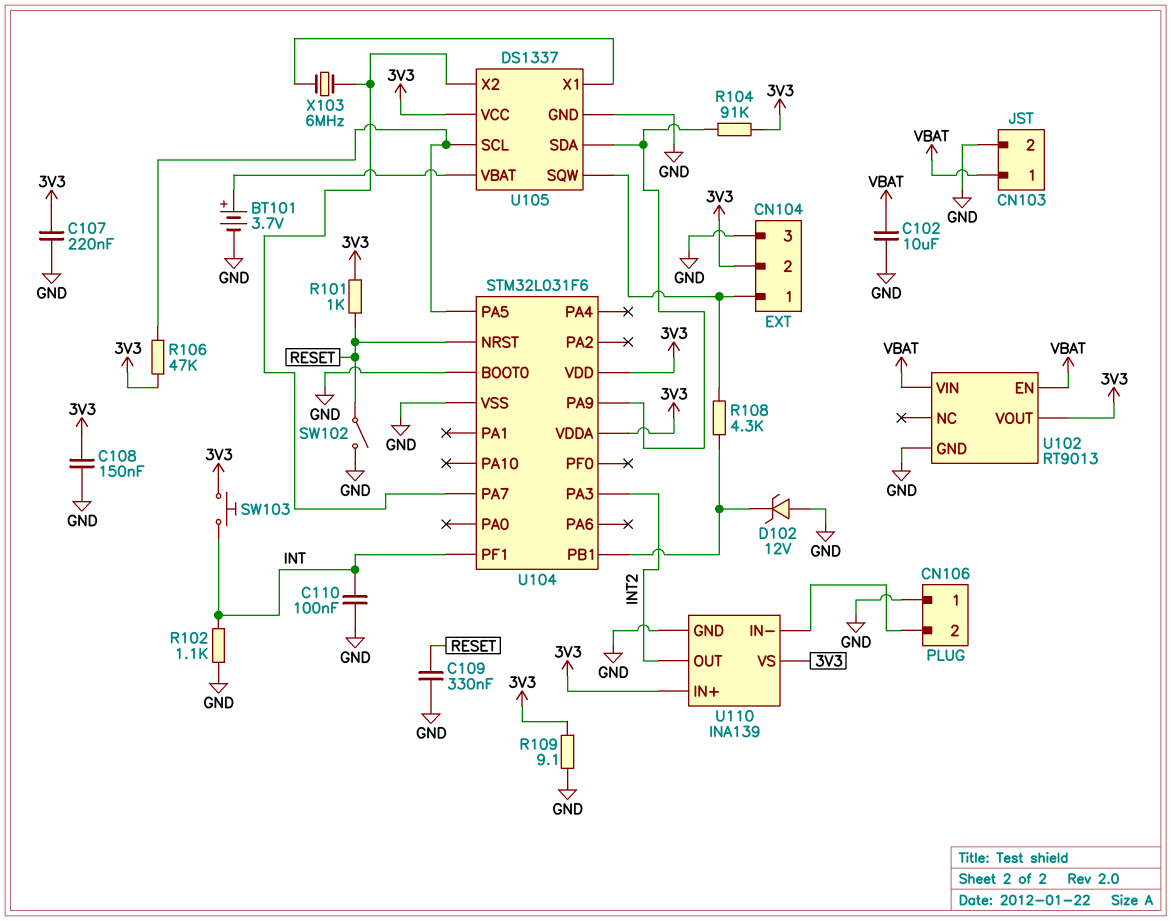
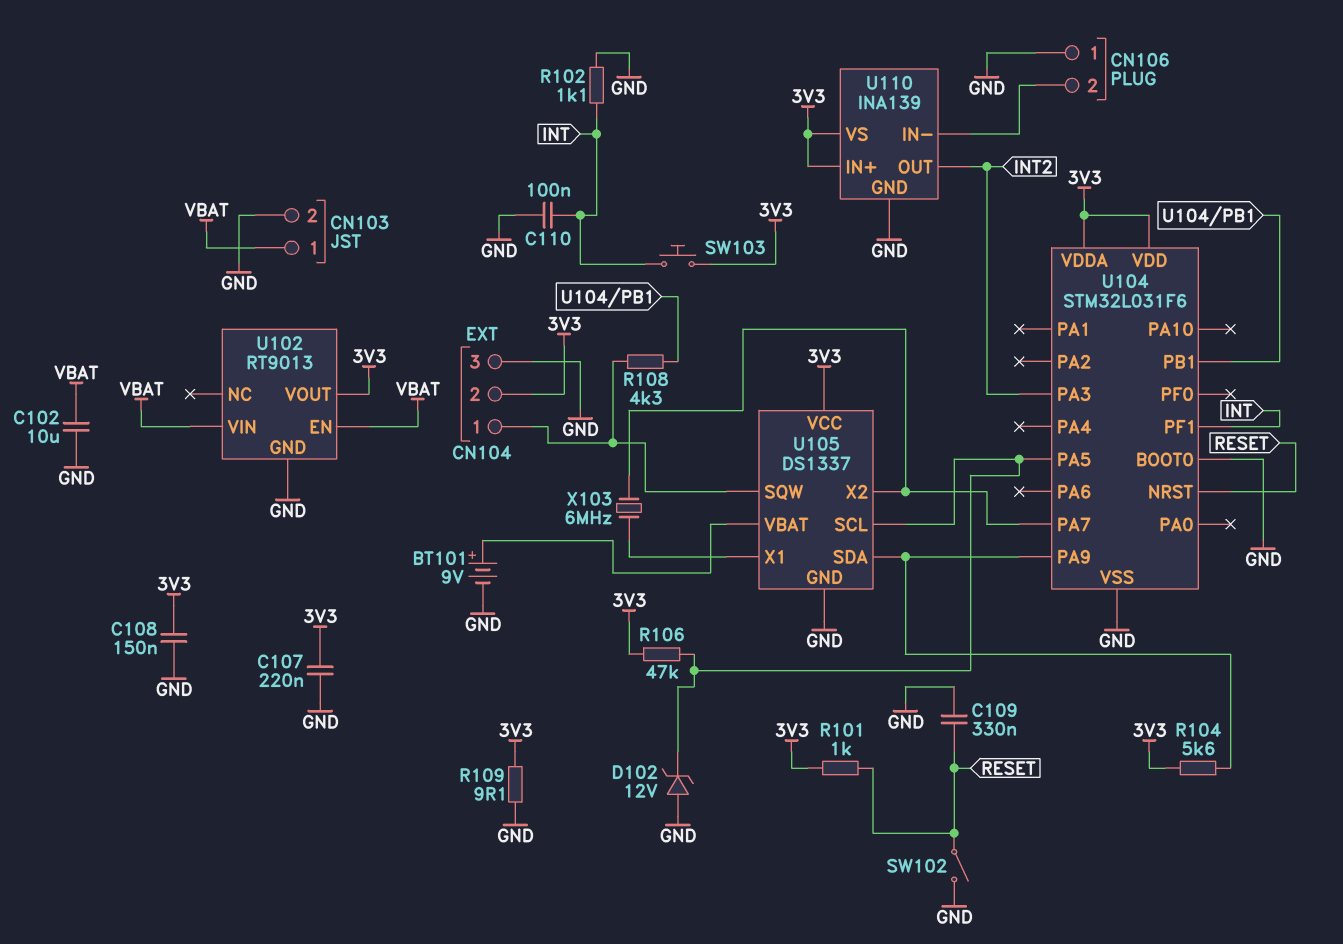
BT101: 3.7V (plus U105/VBAT, minus GND) -> 9V (plus U105/VBAT, minus GND)
D102: zener 12V (A GND, K U104/PB1) -> zener 12V (A GND, K U104/PA5)
R104: 91k (3V3, U104/PA9) -> 5.6k (3V3, U104/PA9)

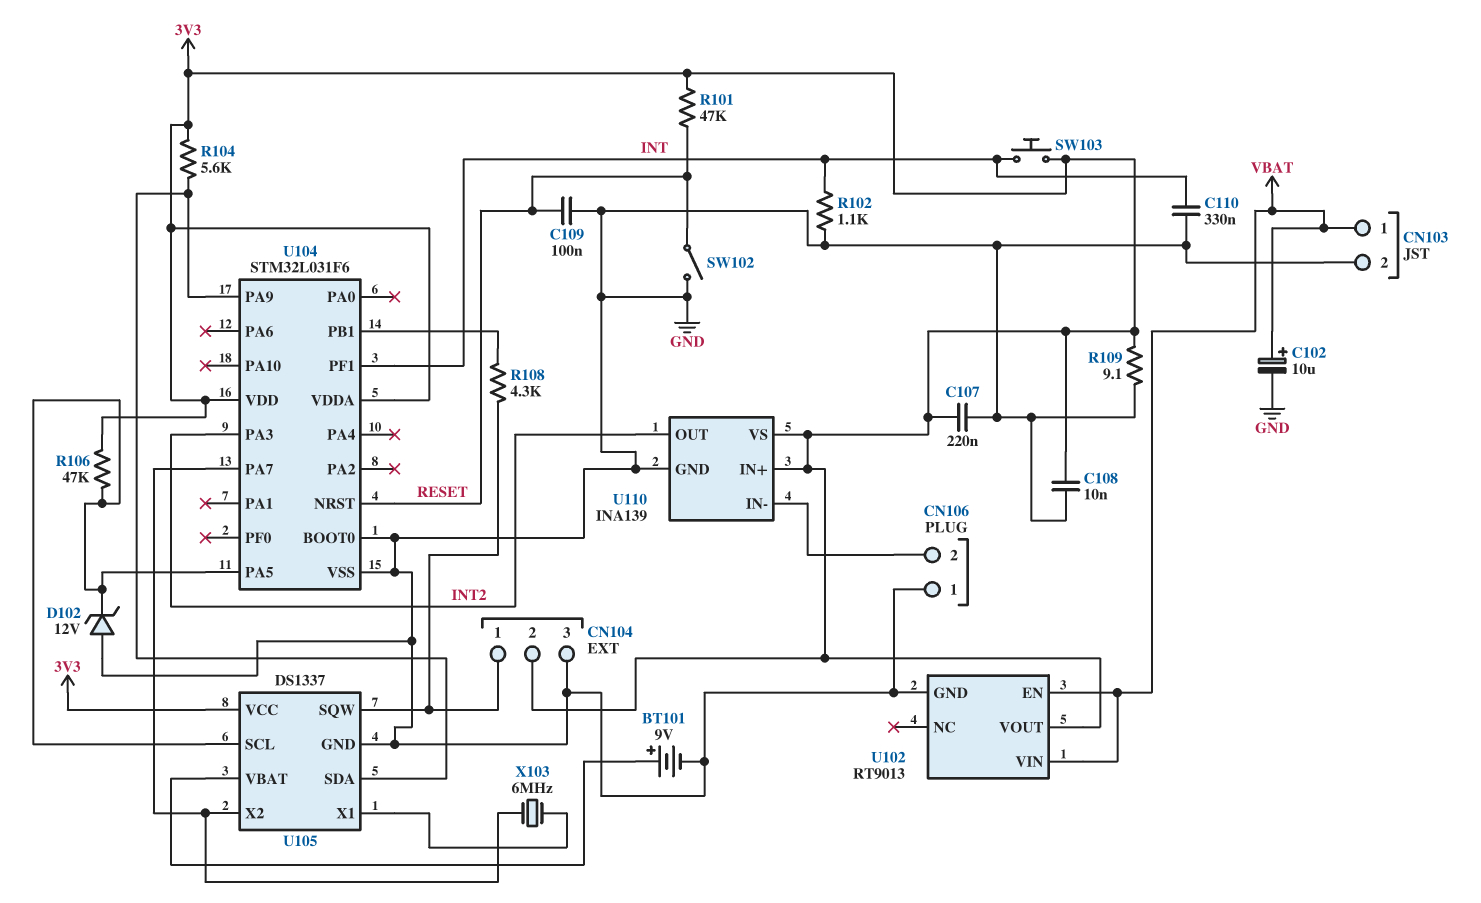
C102: 10uF (GND, VBAT) -> 10uF (plus VBAT, minus GND)
C108: 150nF (3V3, GND) -> 10nF (3V3, GND)
C109: 330nF (GND, RESET) -> 100nF (GND, RESET)
C110: 100nF (GND, INT) -> 330nF (GND, INT)
R101: 1k (3V3, RESET) -> 47k (3V3, RESET)

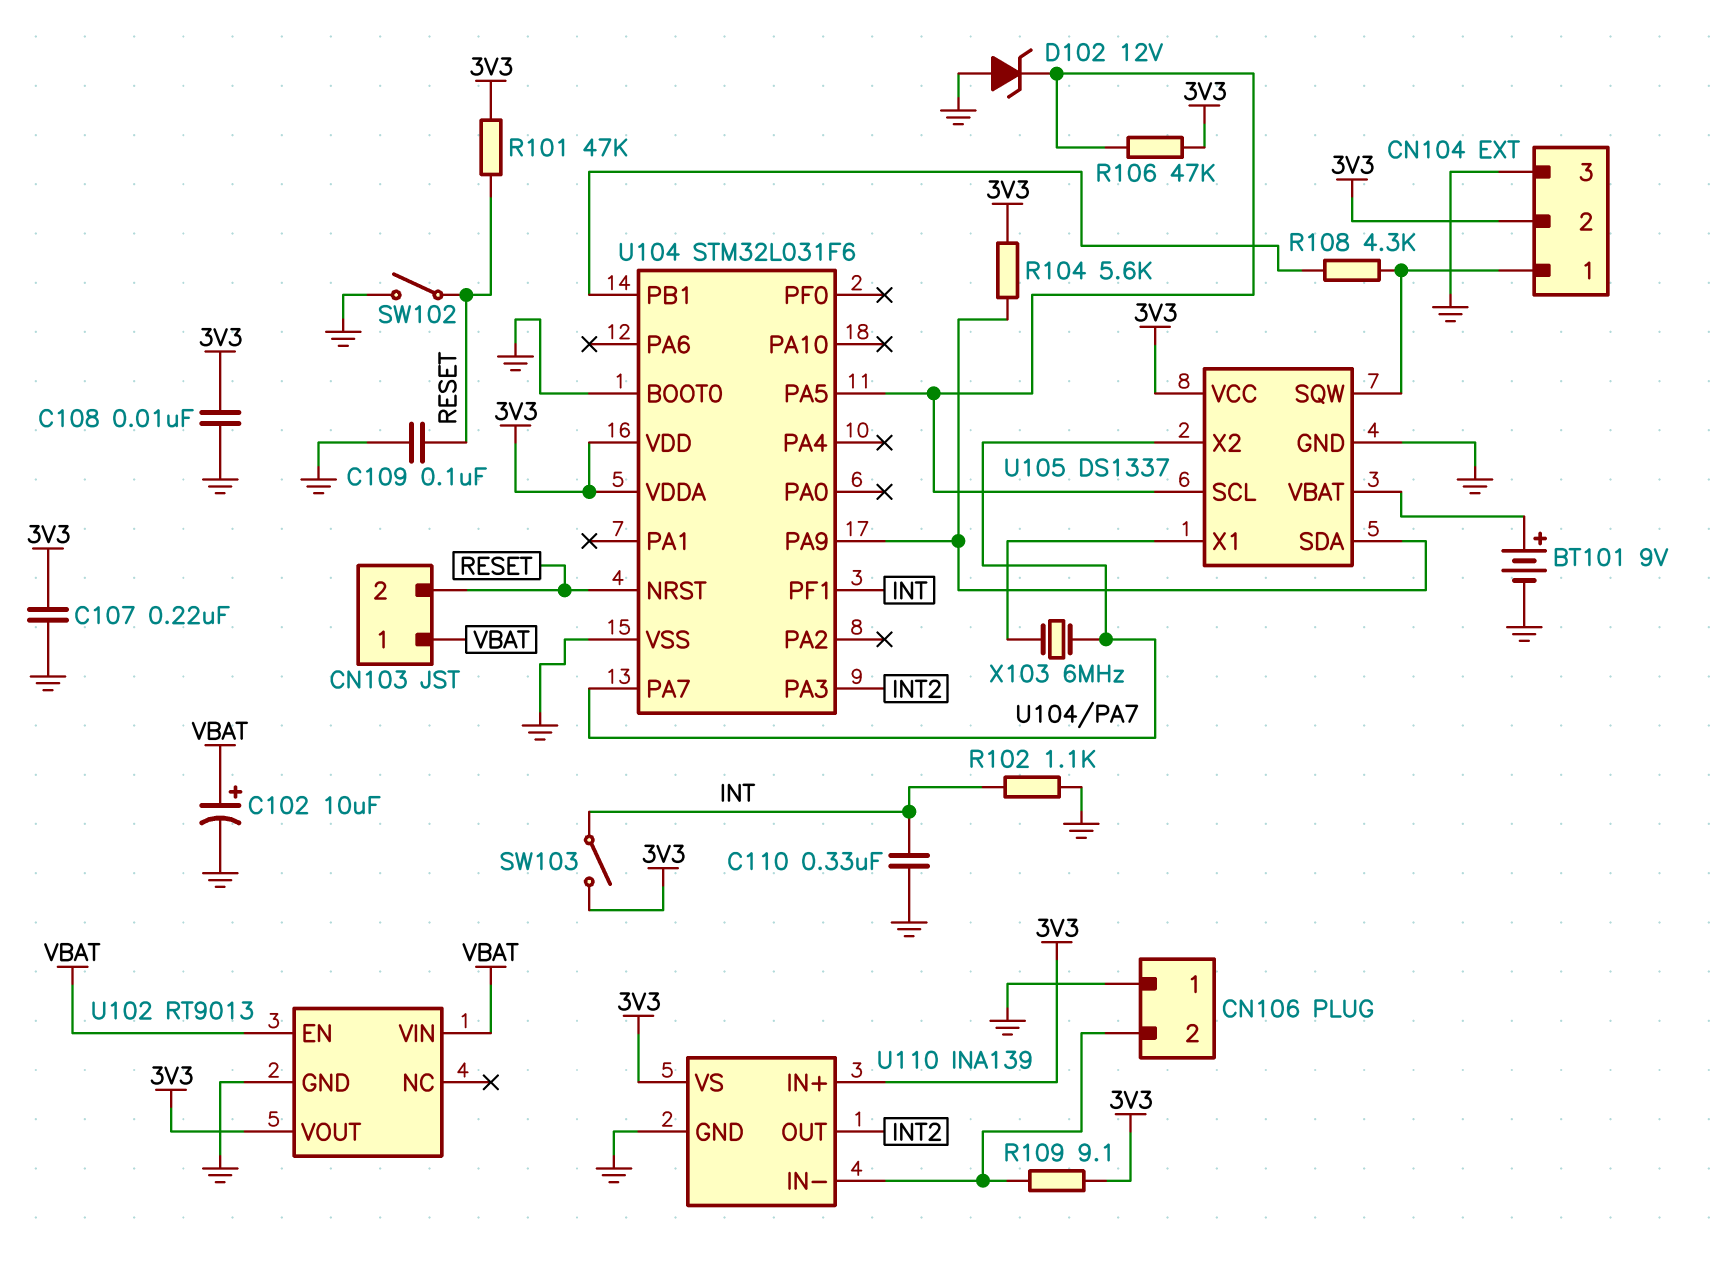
CN103 pin 2: GND -> RESET
R109: 9.1 (3V3, GND) -> 9.1 (3V3, CN106/2)
SW103: button (3V3, INT) -> switch (3V3, INT)

